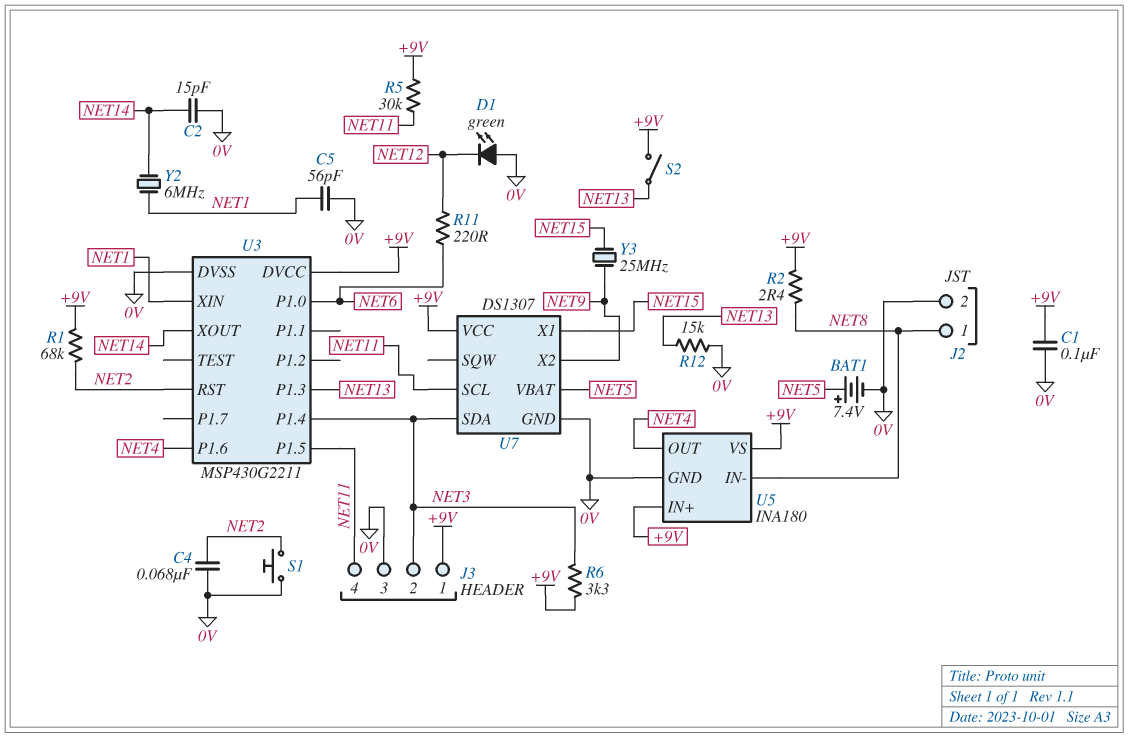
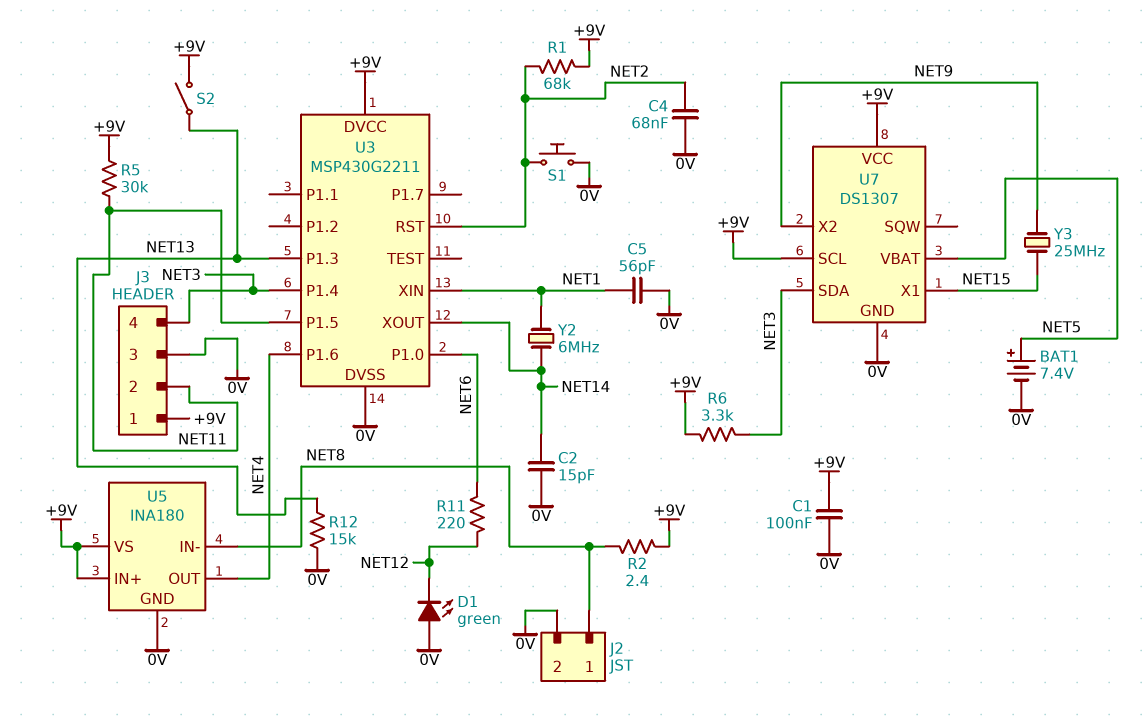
J3 pin 2: NET3 -> NET11
J3 pin 4: NET11 -> NET3
U7 pin SCL: NET11 -> +9V

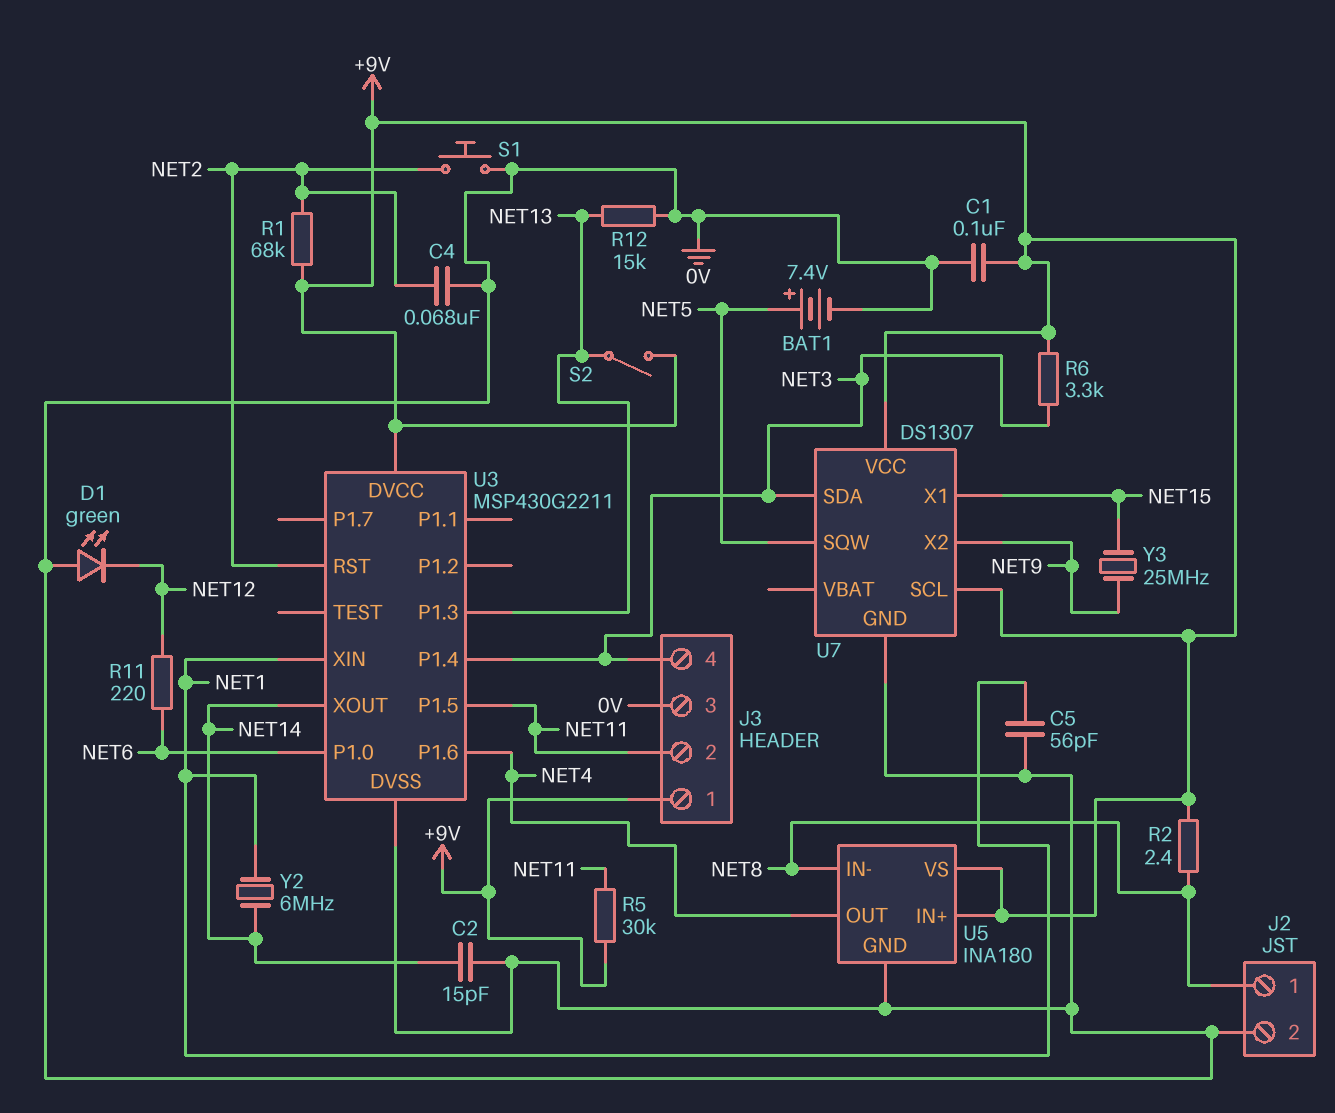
U7 pin SQW: none -> NET5
U7 pin VBAT: NET5 -> none

